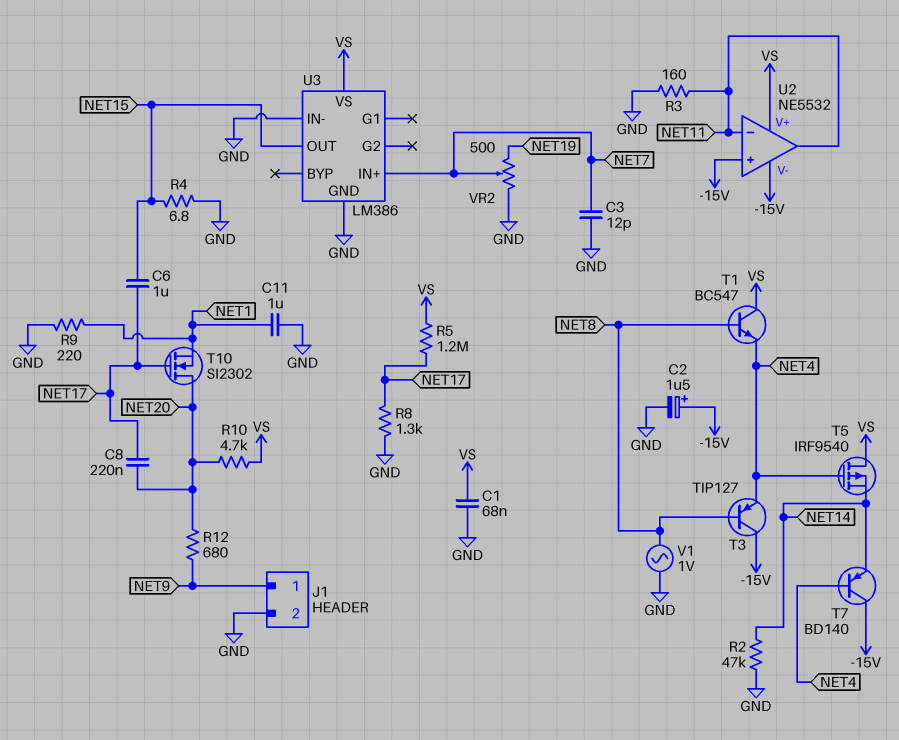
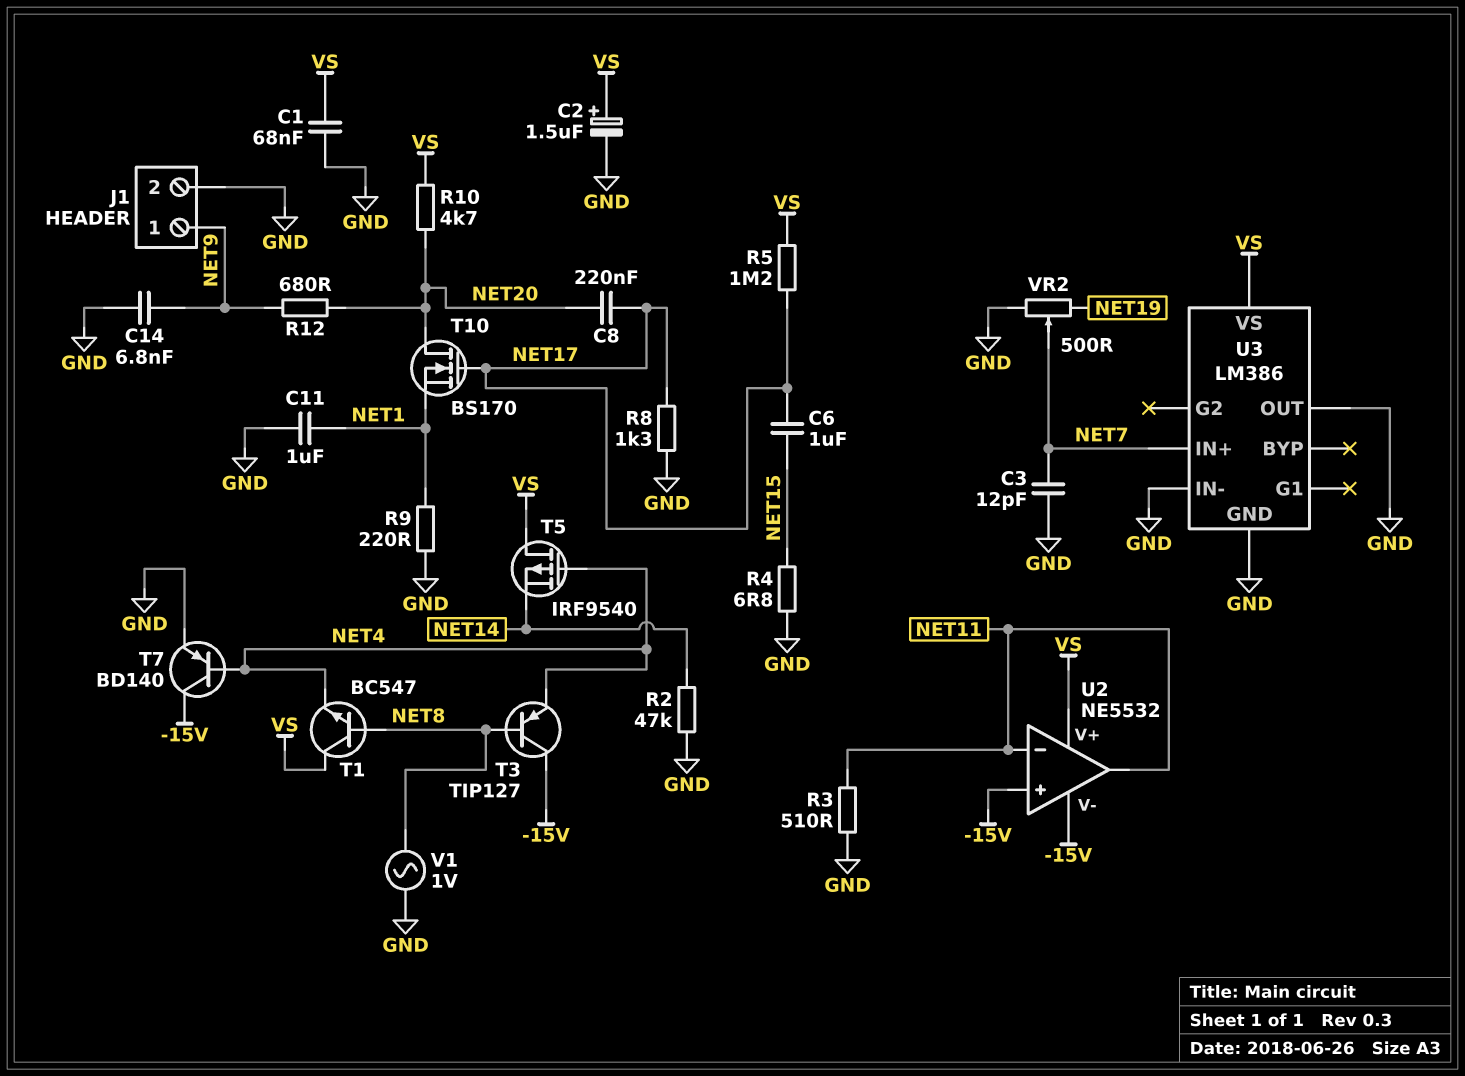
C2: 1.5uF (plus -15V, minus GND) -> 1.5uF (plus VS, minus GND)
C14: none -> 6.8nF (GND, NET9)
R3: 160 (GND, NET11) -> 510 (GND, NET11)
T7: PNP BD140 (B NET4, C -15V, E NET14) -> PNP BD140 (B NET4, C -15V, E GND)
T10: NMOS SI2302 (G NET17, D NET20, S NET1) -> NMOS BS170 (G NET17, D NET20, S NET1)
U3 pin OUT: NET15 -> GND

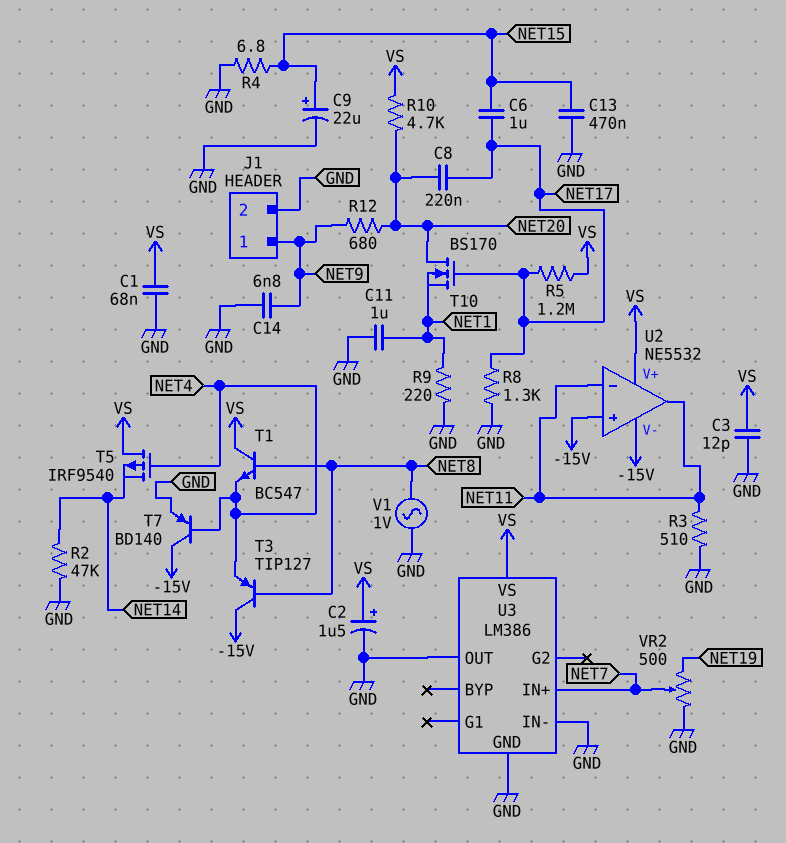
C3: 12pF (GND, NET7) -> 12pF (GND, VS)
C9: none -> 22uF (plus NET15, minus GND)
C13: none -> 470nF (GND, NET15)

